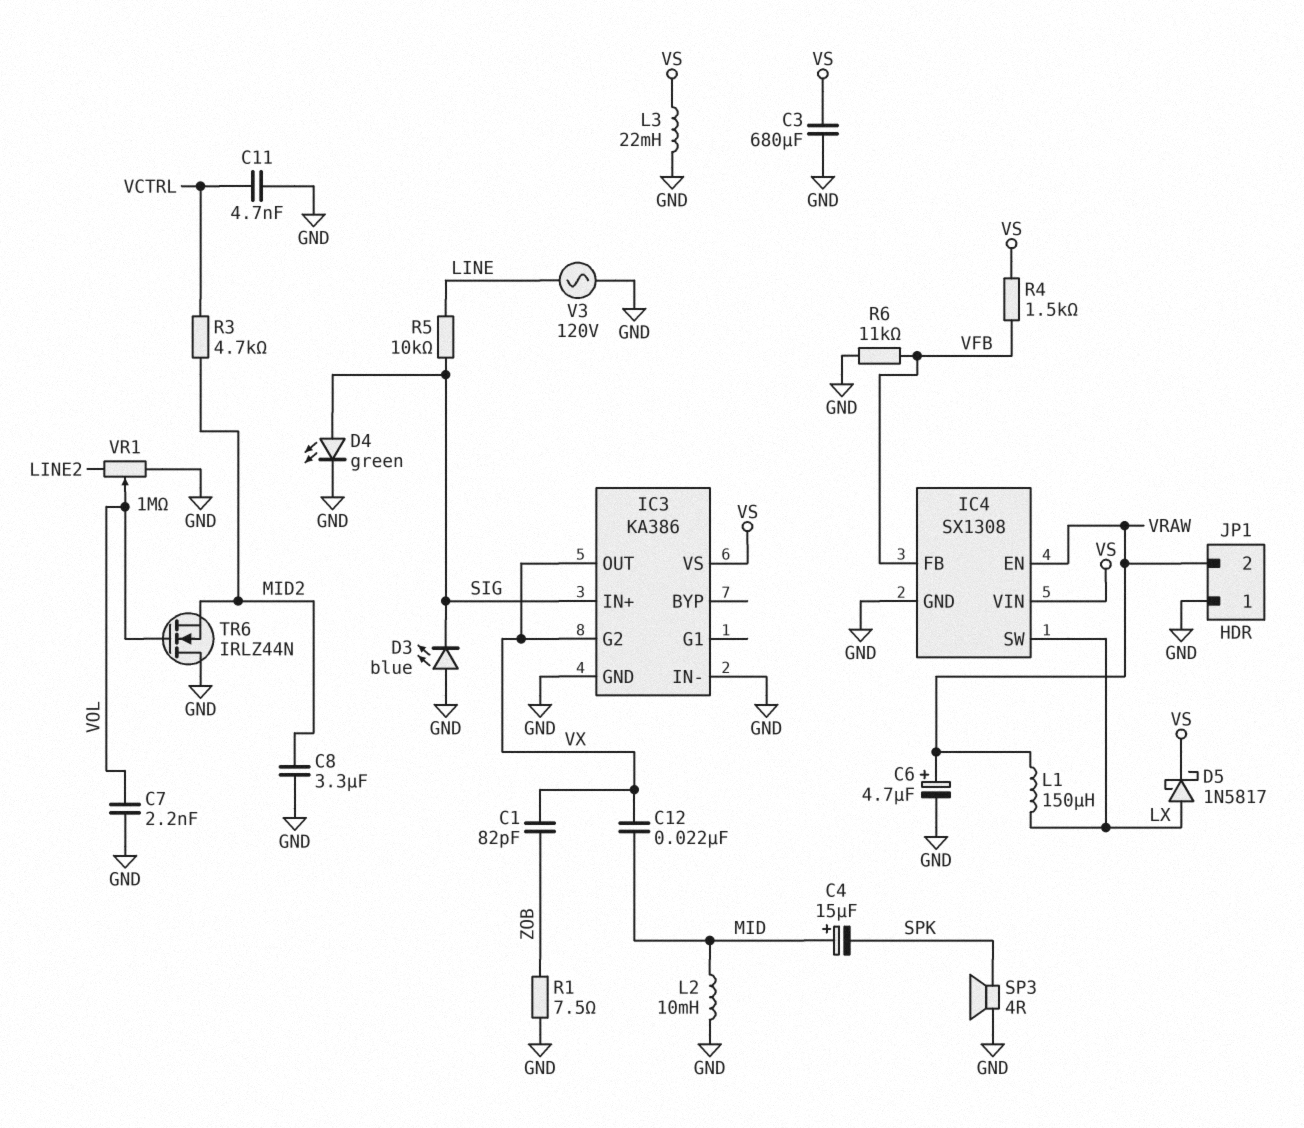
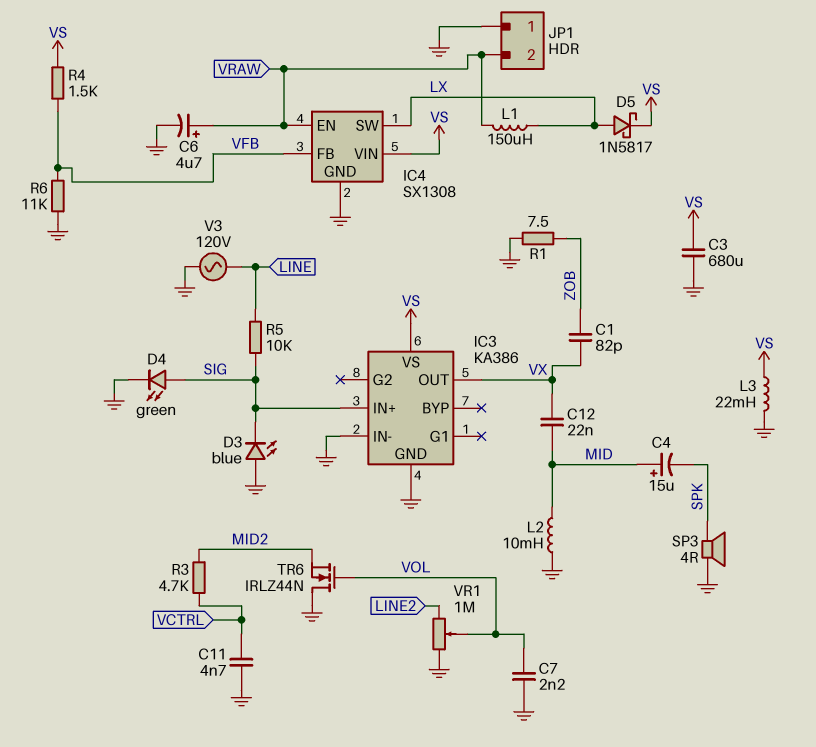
C8: 3.3uF (GND, MID2) -> none
IC3 pin G2: VX -> none

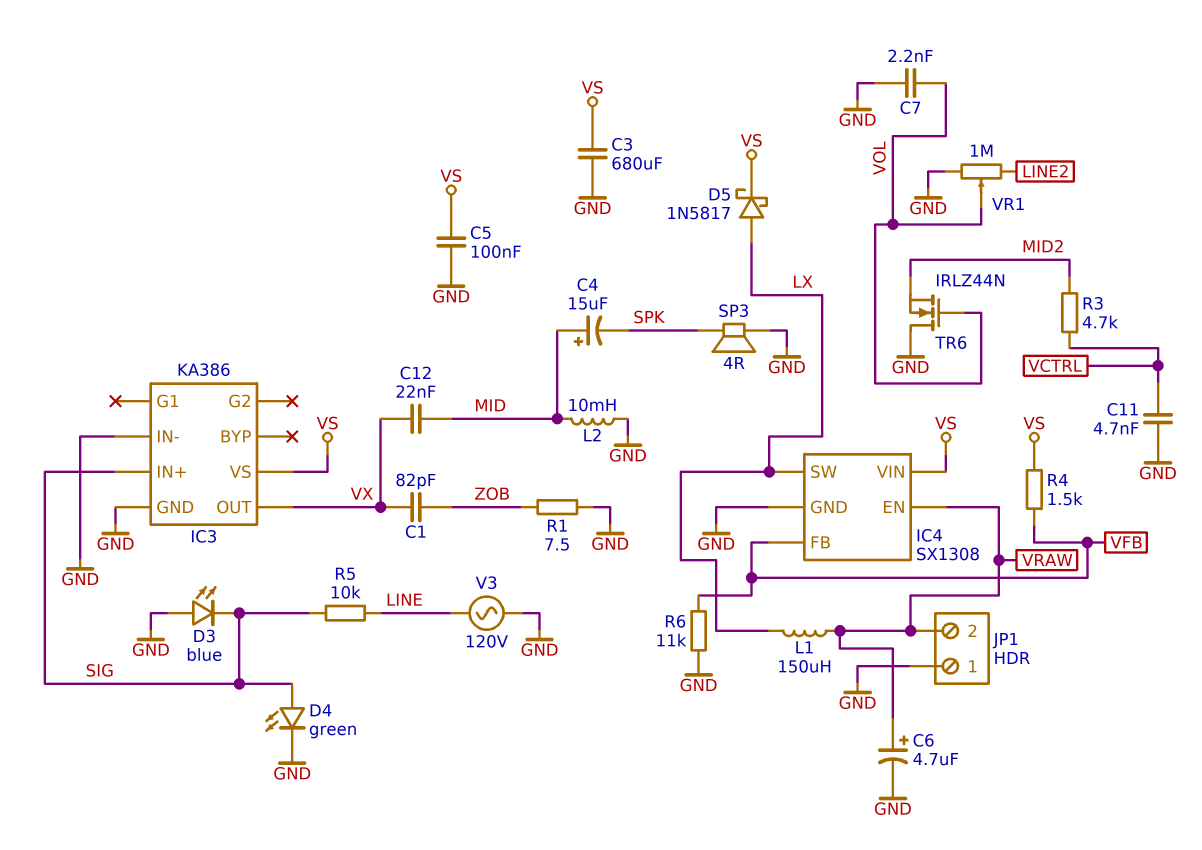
C5: none -> 100nF (GND, VS)
L3: 22mH (GND, VS) -> none

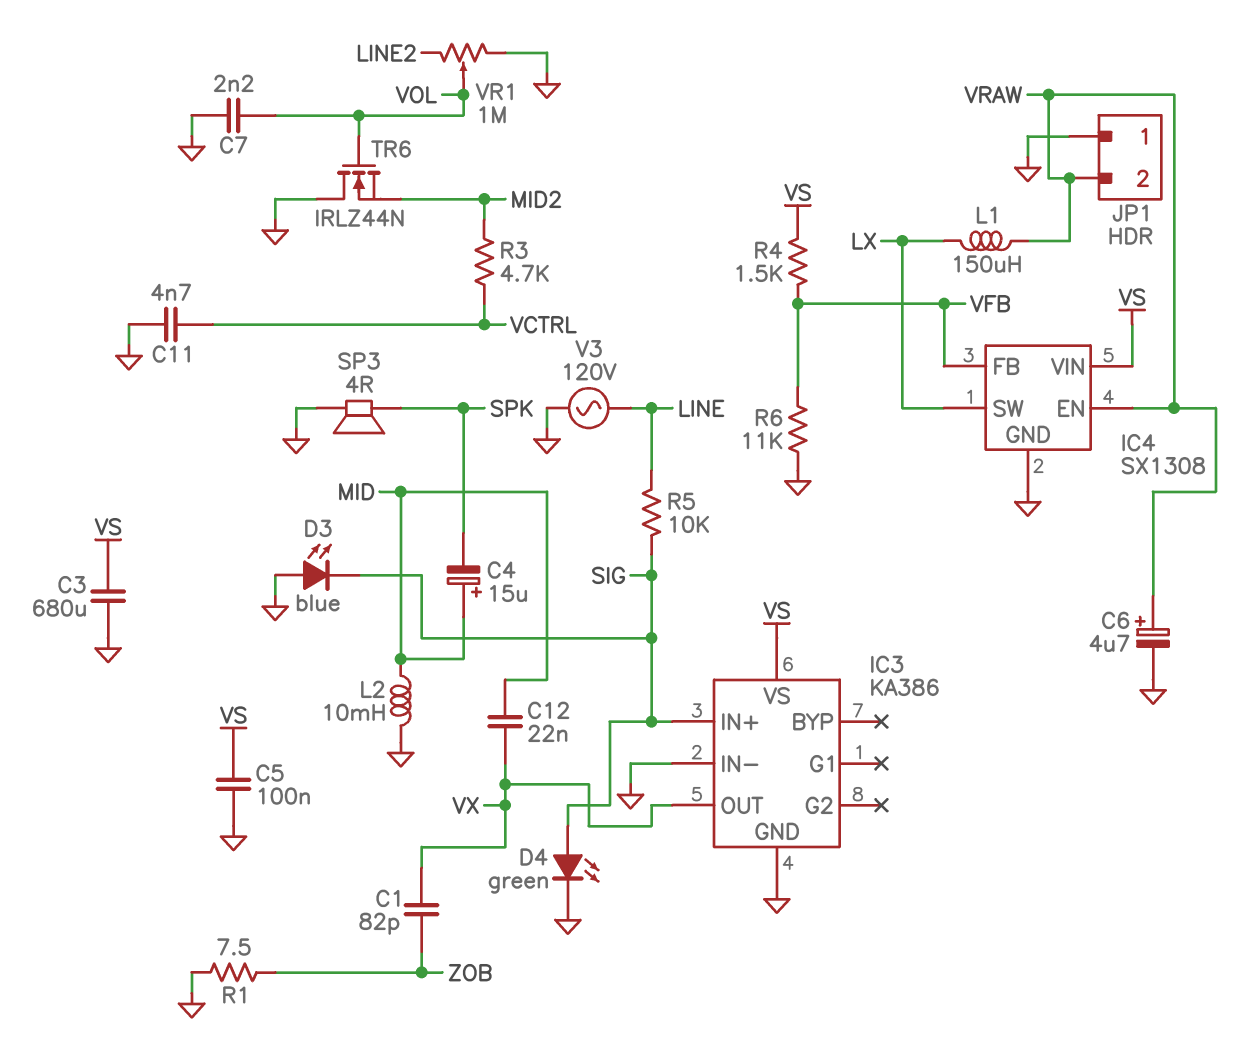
D5: schottky 1N5817 (A LX, K VS) -> none

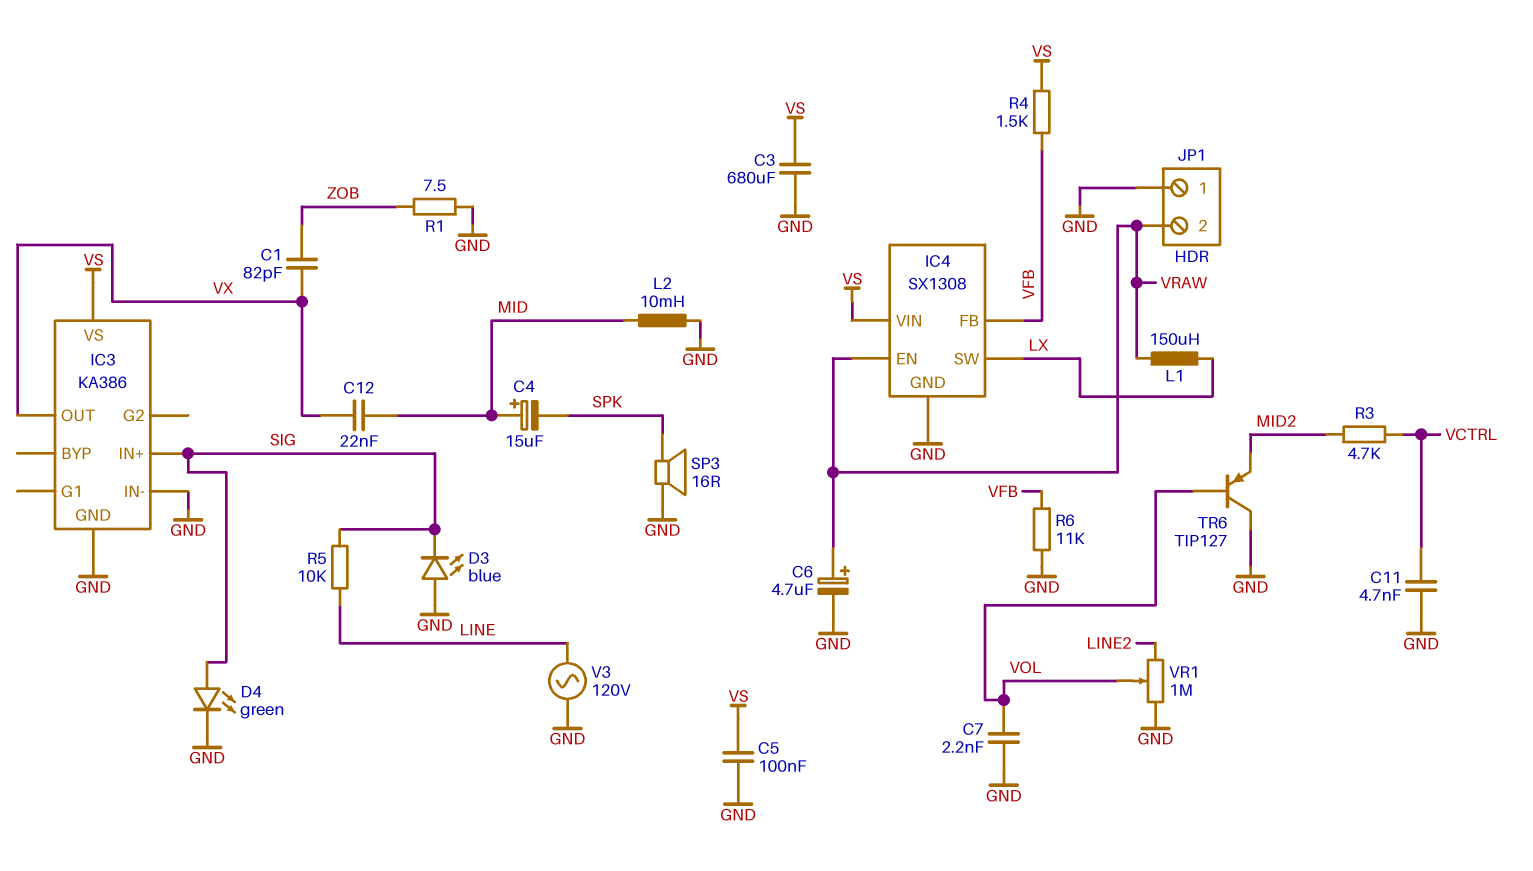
SP3: speaker 4R (GND, SPK) -> speaker 16R (GND, SPK)
TR6: NMOS IRLZ44N (G VOL, D GND, S MID2) -> PNP TIP127 (B VOL, C GND, E MID2)

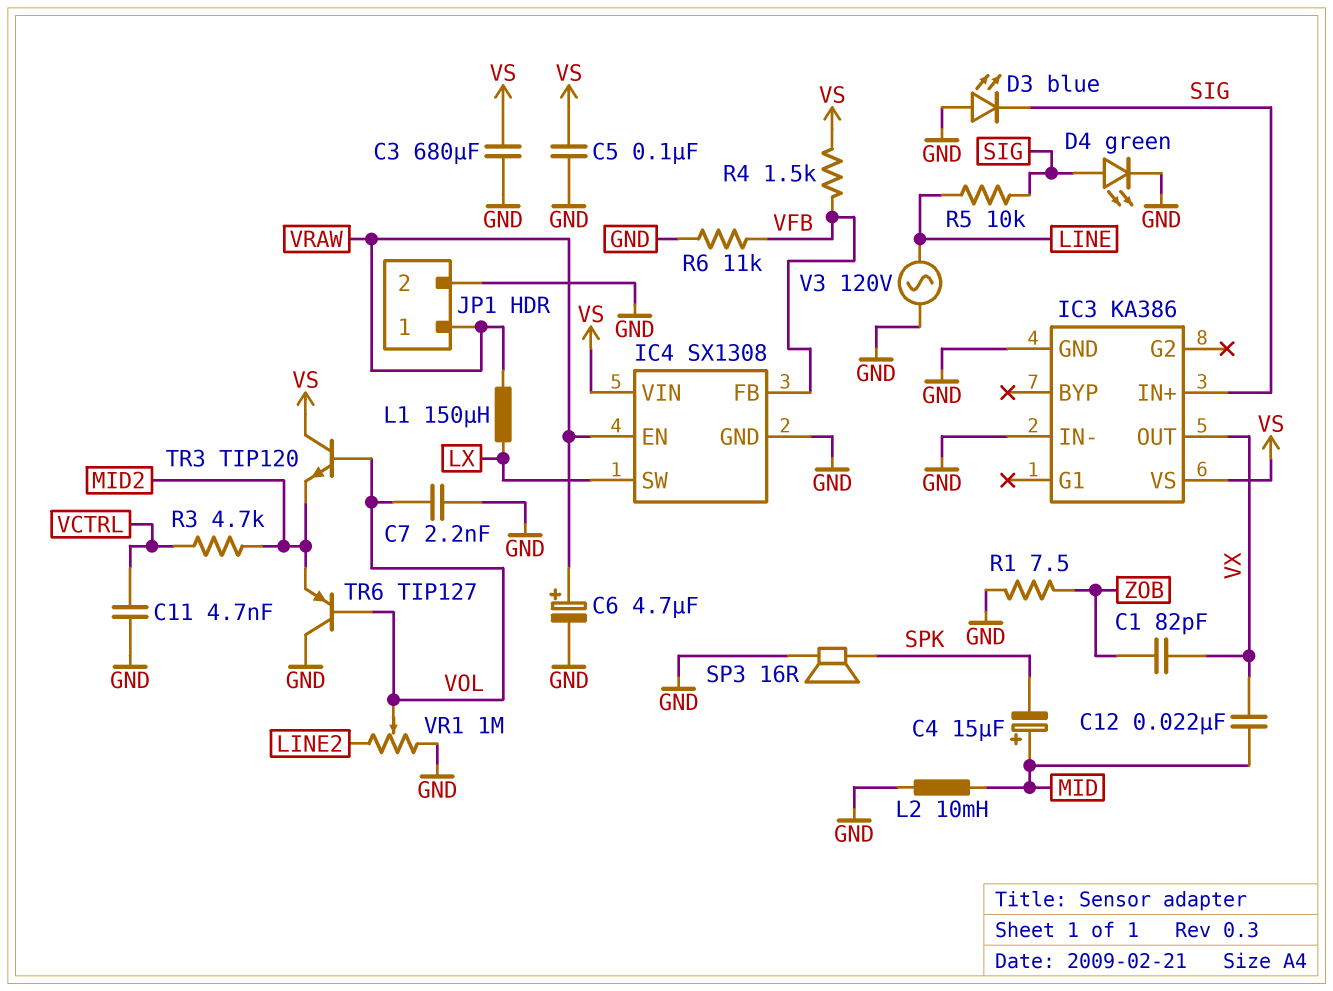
JP1 pin 1: GND -> VRAW
JP1 pin 2: VRAW -> GND
TR3: none -> NPN TIP120 (B VOL, C VS, E MID2)

